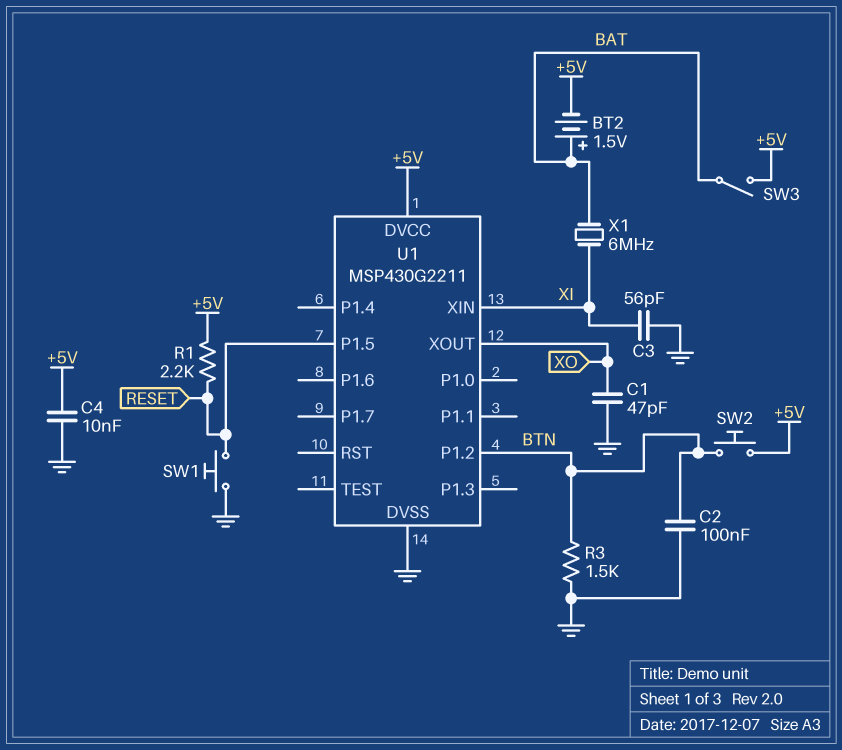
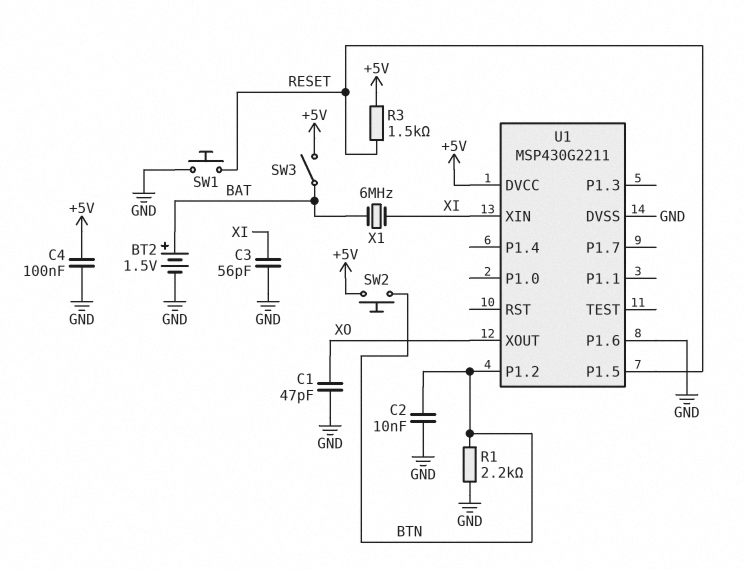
BT2: 1.5V (plus BAT, minus +5V) -> 1.5V (plus BAT, minus GND)
C2: 100nF (BTN, GND) -> 10nF (BTN, GND)
C4: 10nF (+5V, GND) -> 100nF (+5V, GND)
R1: 2.2k (+5V, RESET) -> 2.2k (BTN, GND)
R3: 1.5k (BTN, GND) -> 1.5k (+5V, RESET)
U1 pin P1.6: none -> GND

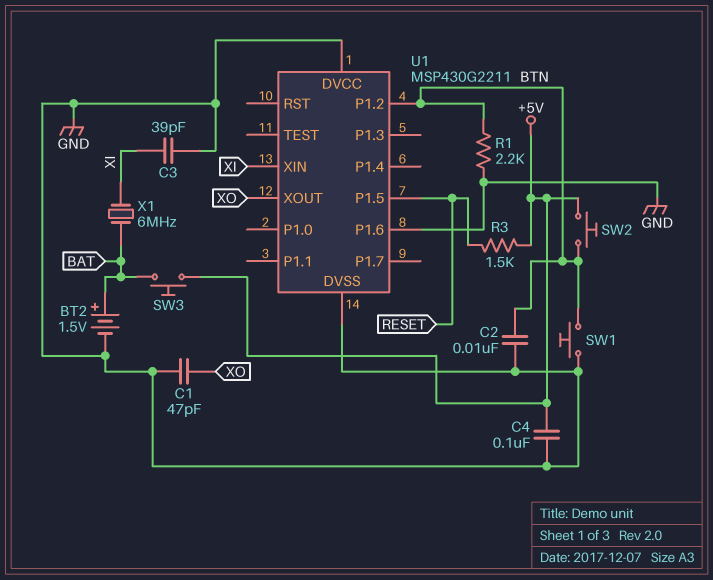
C3: 56pF (GND, XI) -> 39pF (GND, XI)
SW1: button (GND, RESET) -> button (BTN, GND)
SW3: switch (+5V, BAT) -> button (+5V, BAT)
U1 pin DVCC: +5V -> GND

